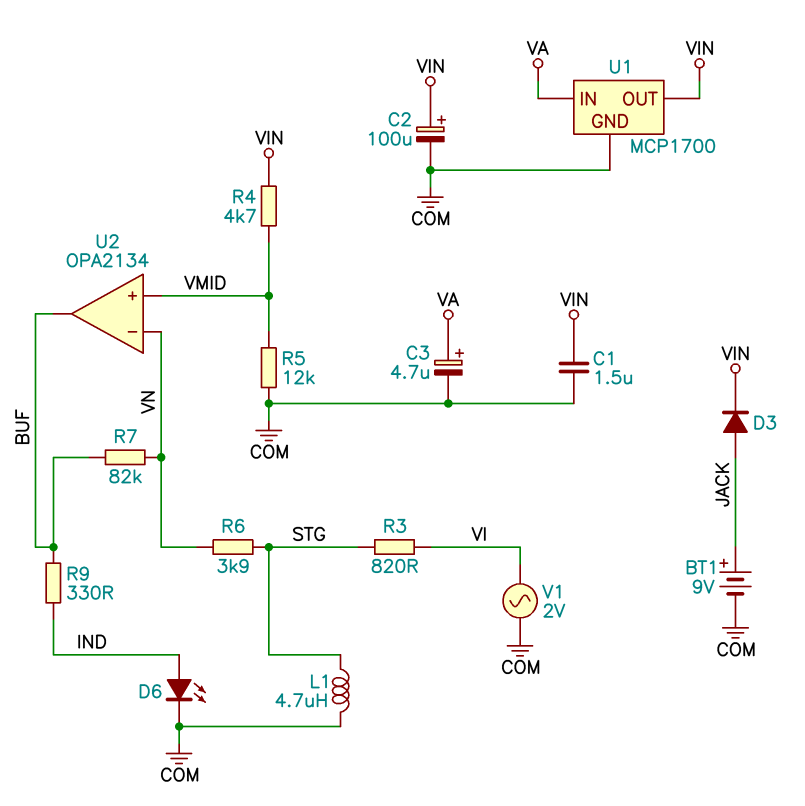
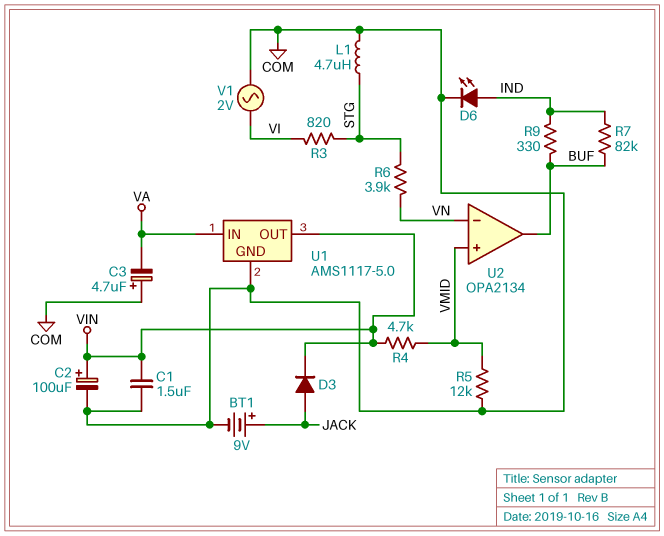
C3: 4.7uF (plus VA, minus COM) -> 4.7uF (plus COM, minus VA)
R7: 82k (BUF, VN) -> 82k (BUF, IND)
U1: MCP1700 -> AMS1117-5.0

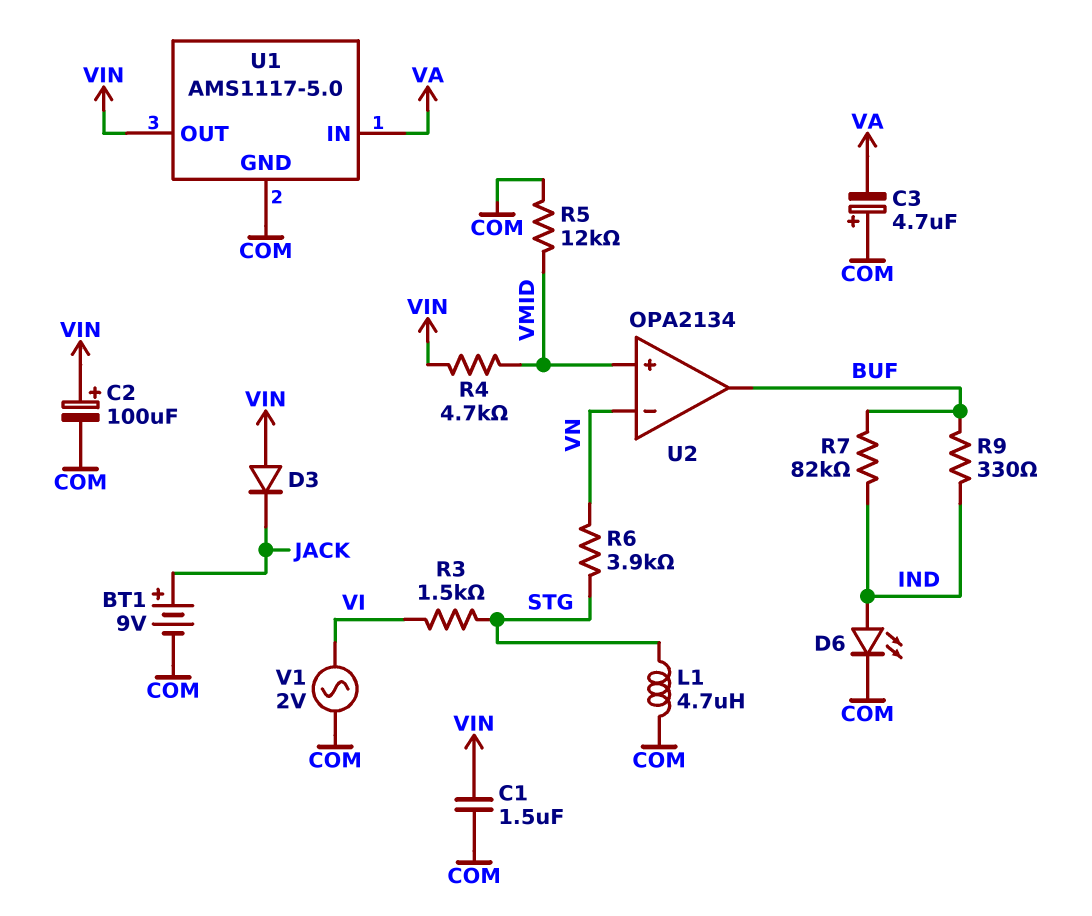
D3: diode (A JACK, K VIN) -> diode (A VIN, K JACK)
R3: 820 (STG, VI) -> 1.5k (STG, VI)

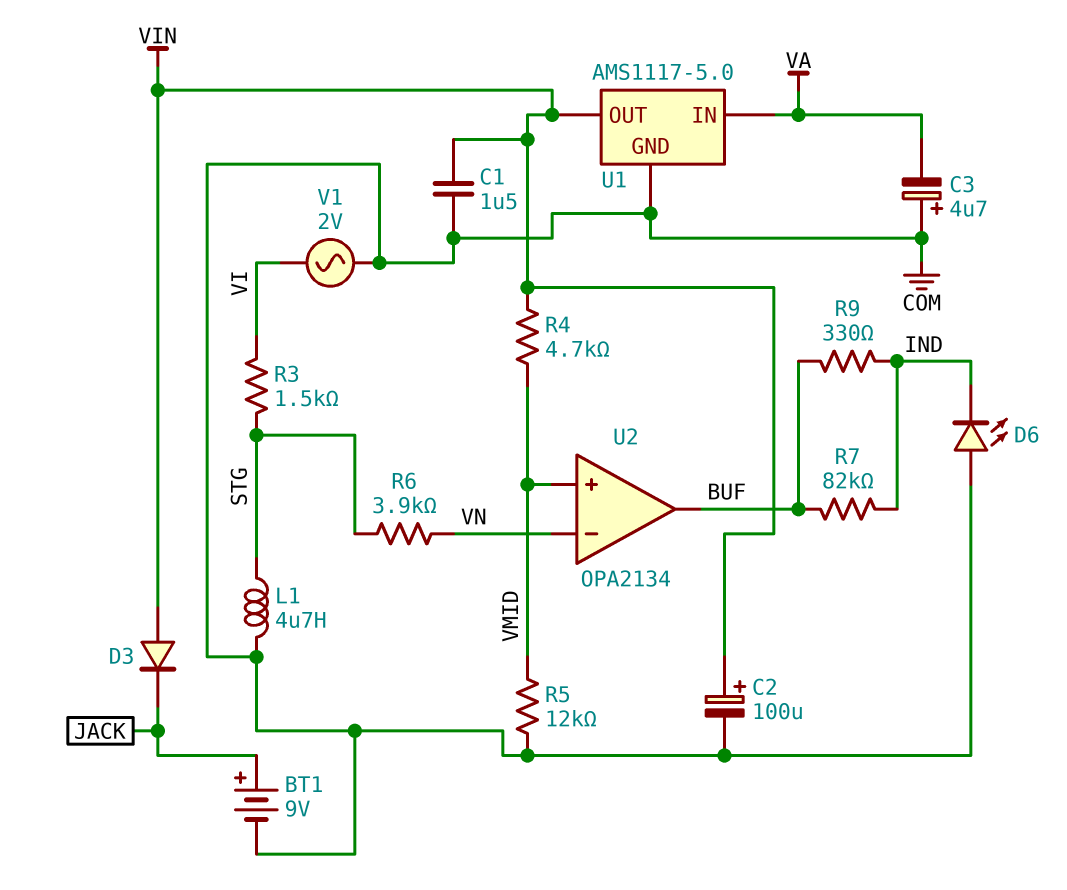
D6: LED (A IND, K COM) -> LED (A COM, K IND)

